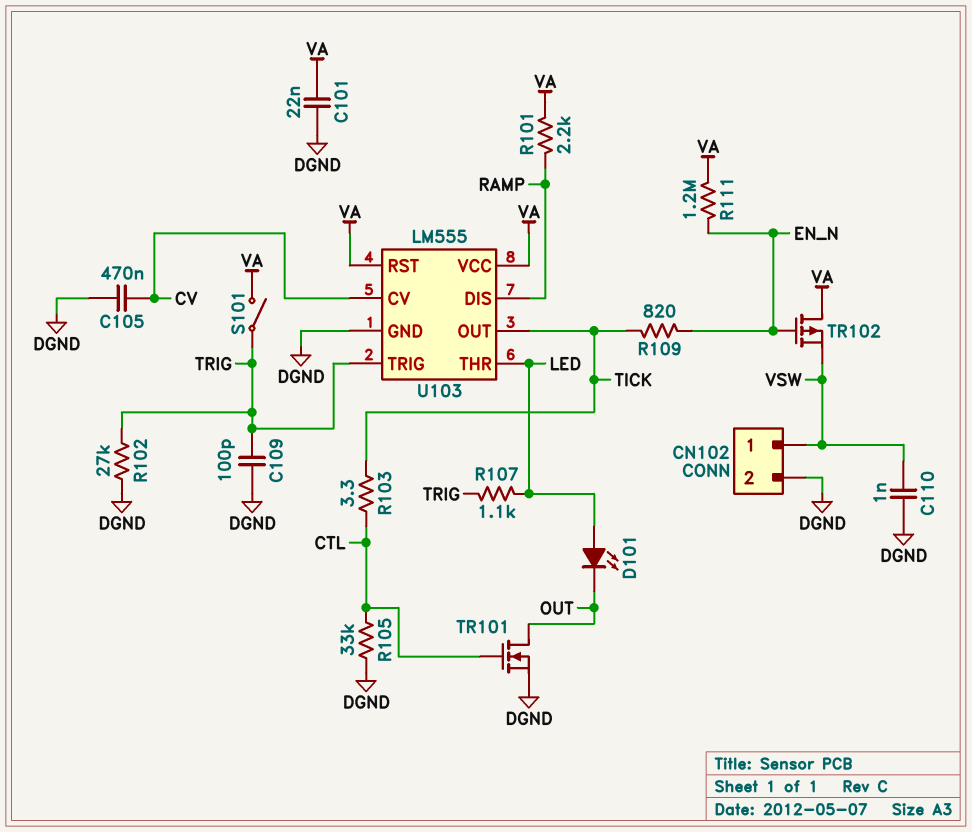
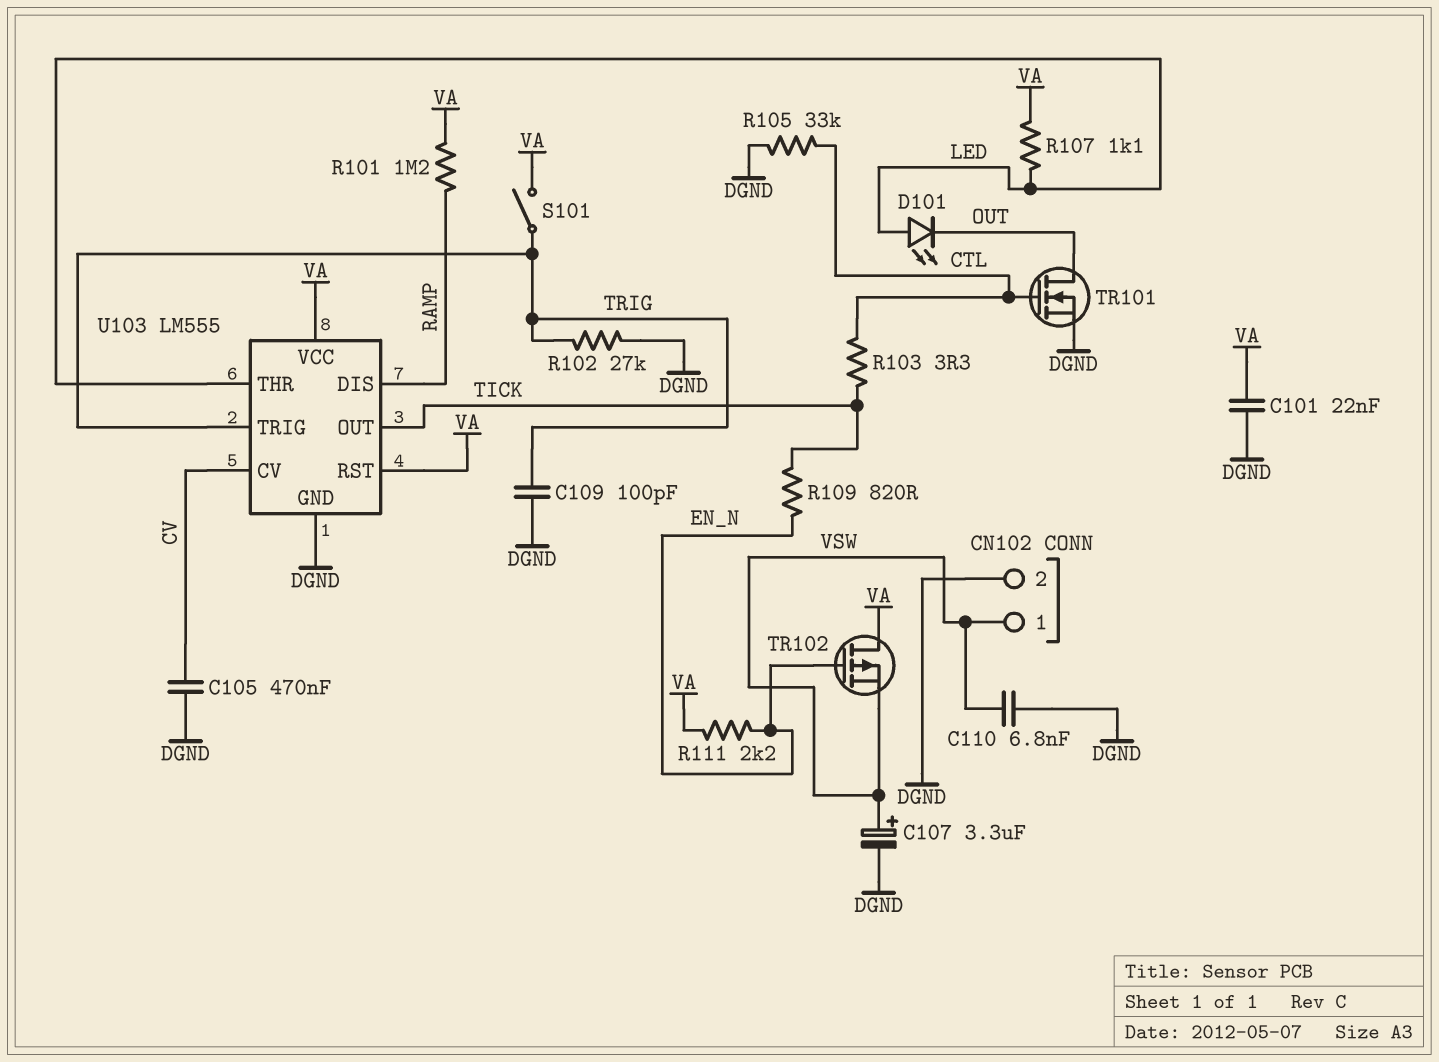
C107: none -> 3.3uF (plus VSW, minus DGND)
C110: 1nF (DGND, VSW) -> 6.8nF (DGND, VSW)
R101: 2.2k (RAMP, VA) -> 1.2M (RAMP, VA)
R107: 1.1k (LED, TRIG) -> 1.1k (LED, VA)
R111: 1.2M (EN_N, VA) -> 2.2k (EN_N, VA)

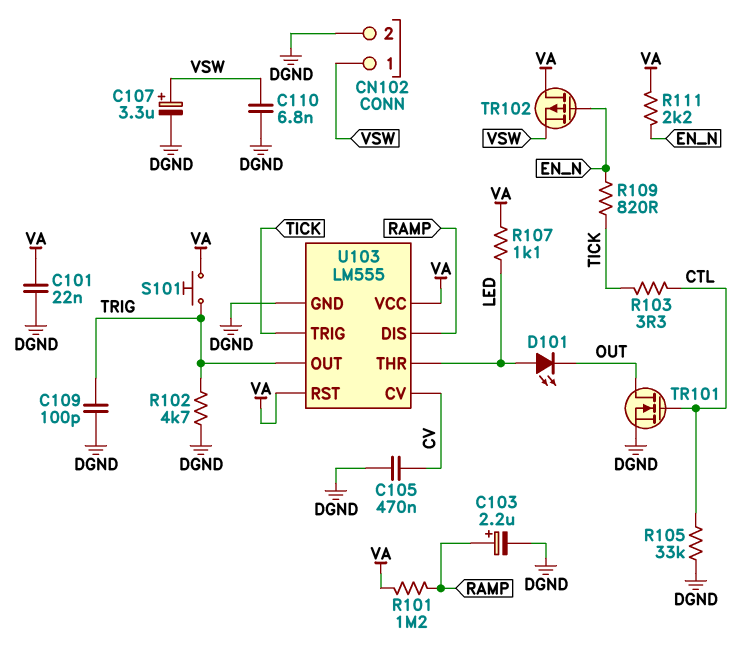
C103: none -> 2.2uF (plus RAMP, minus DGND)
R102: 27k (DGND, TRIG) -> 4.7k (DGND, TRIG)
S101: switch (TRIG, VA) -> button (TRIG, VA)
U103 pin OUT: TICK -> TRIG
U103 pin TRIG: TRIG -> TICK

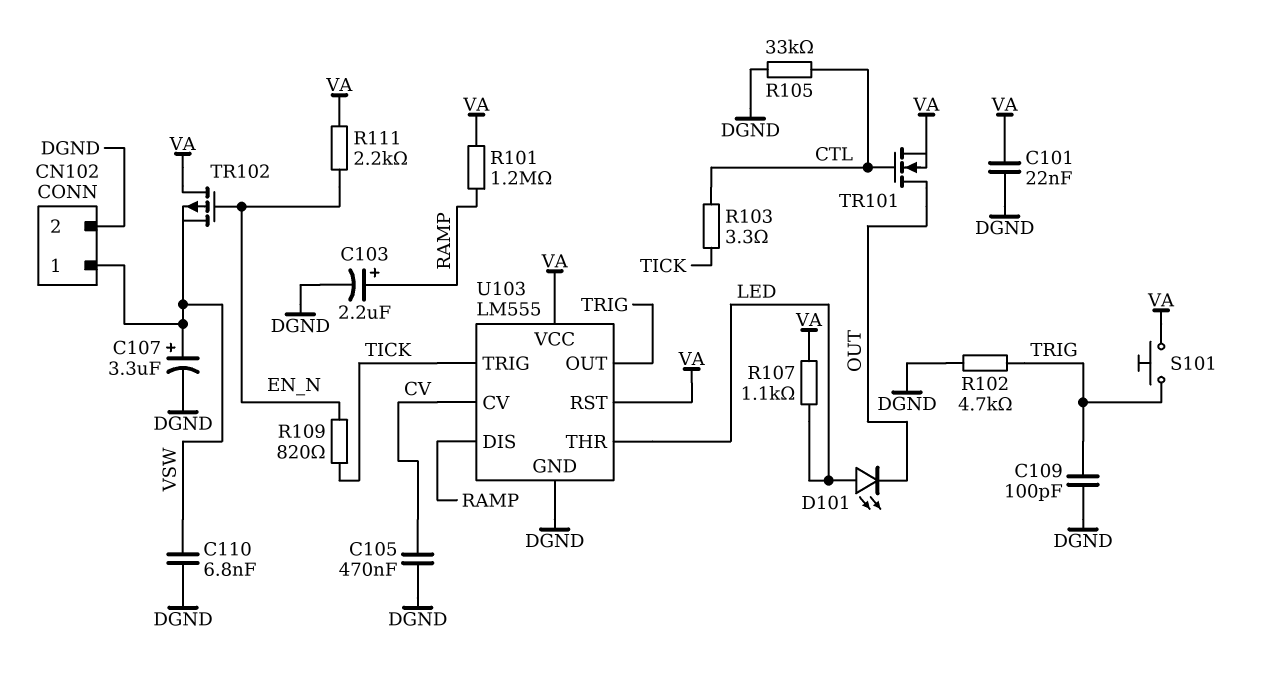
TR101: NMOS (G CTL, D OUT, S DGND) -> NMOS (G CTL, D OUT, S VA)

